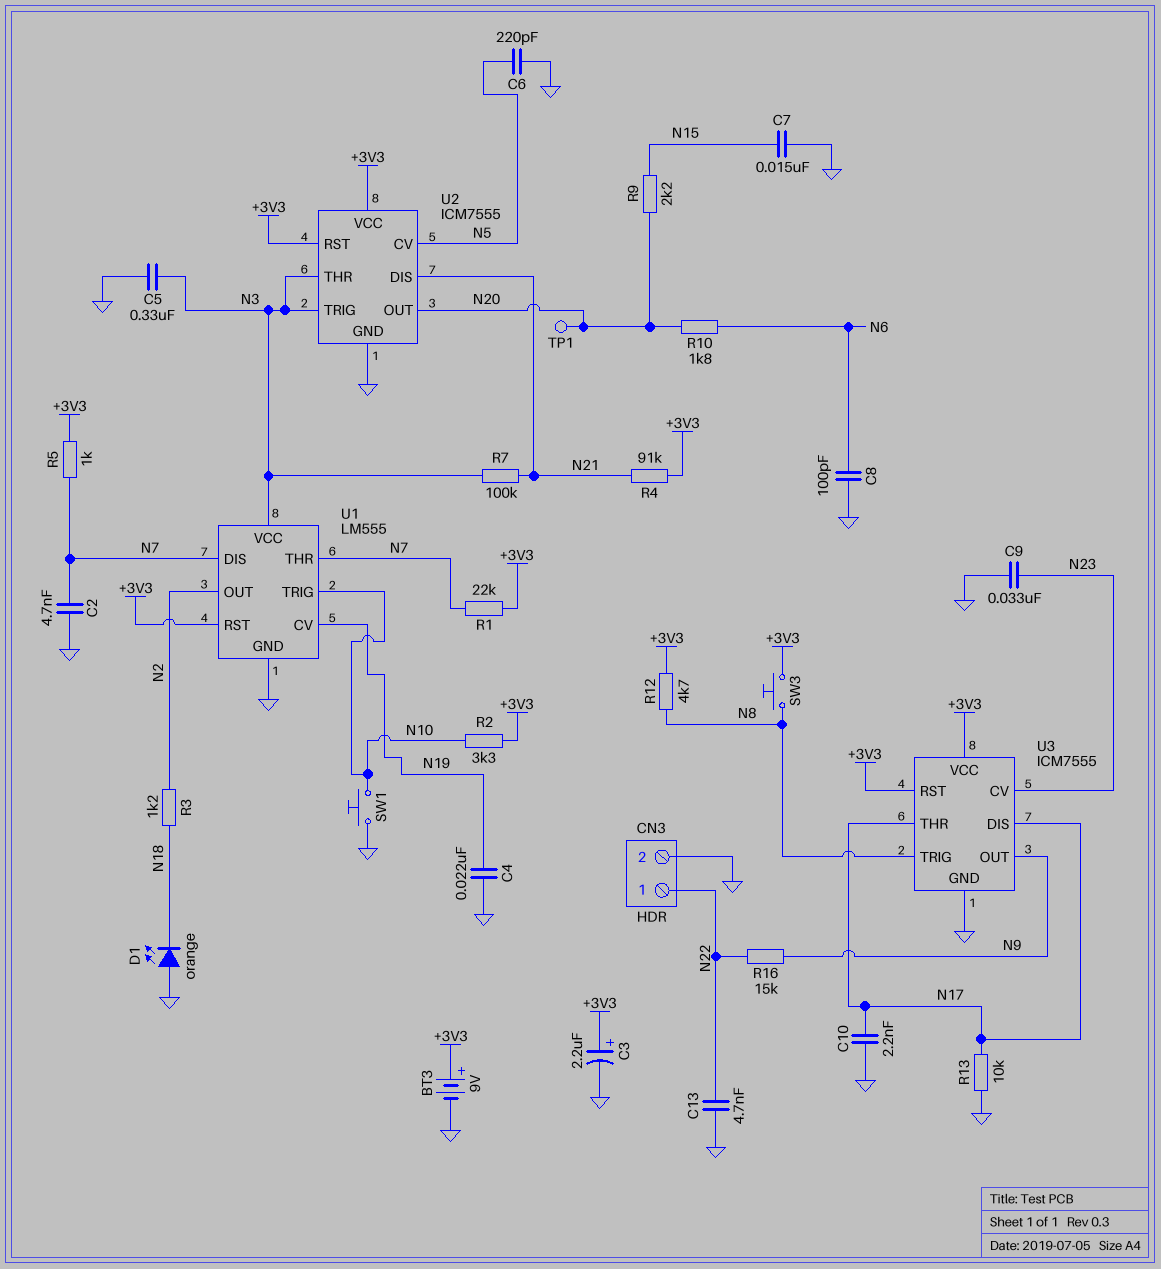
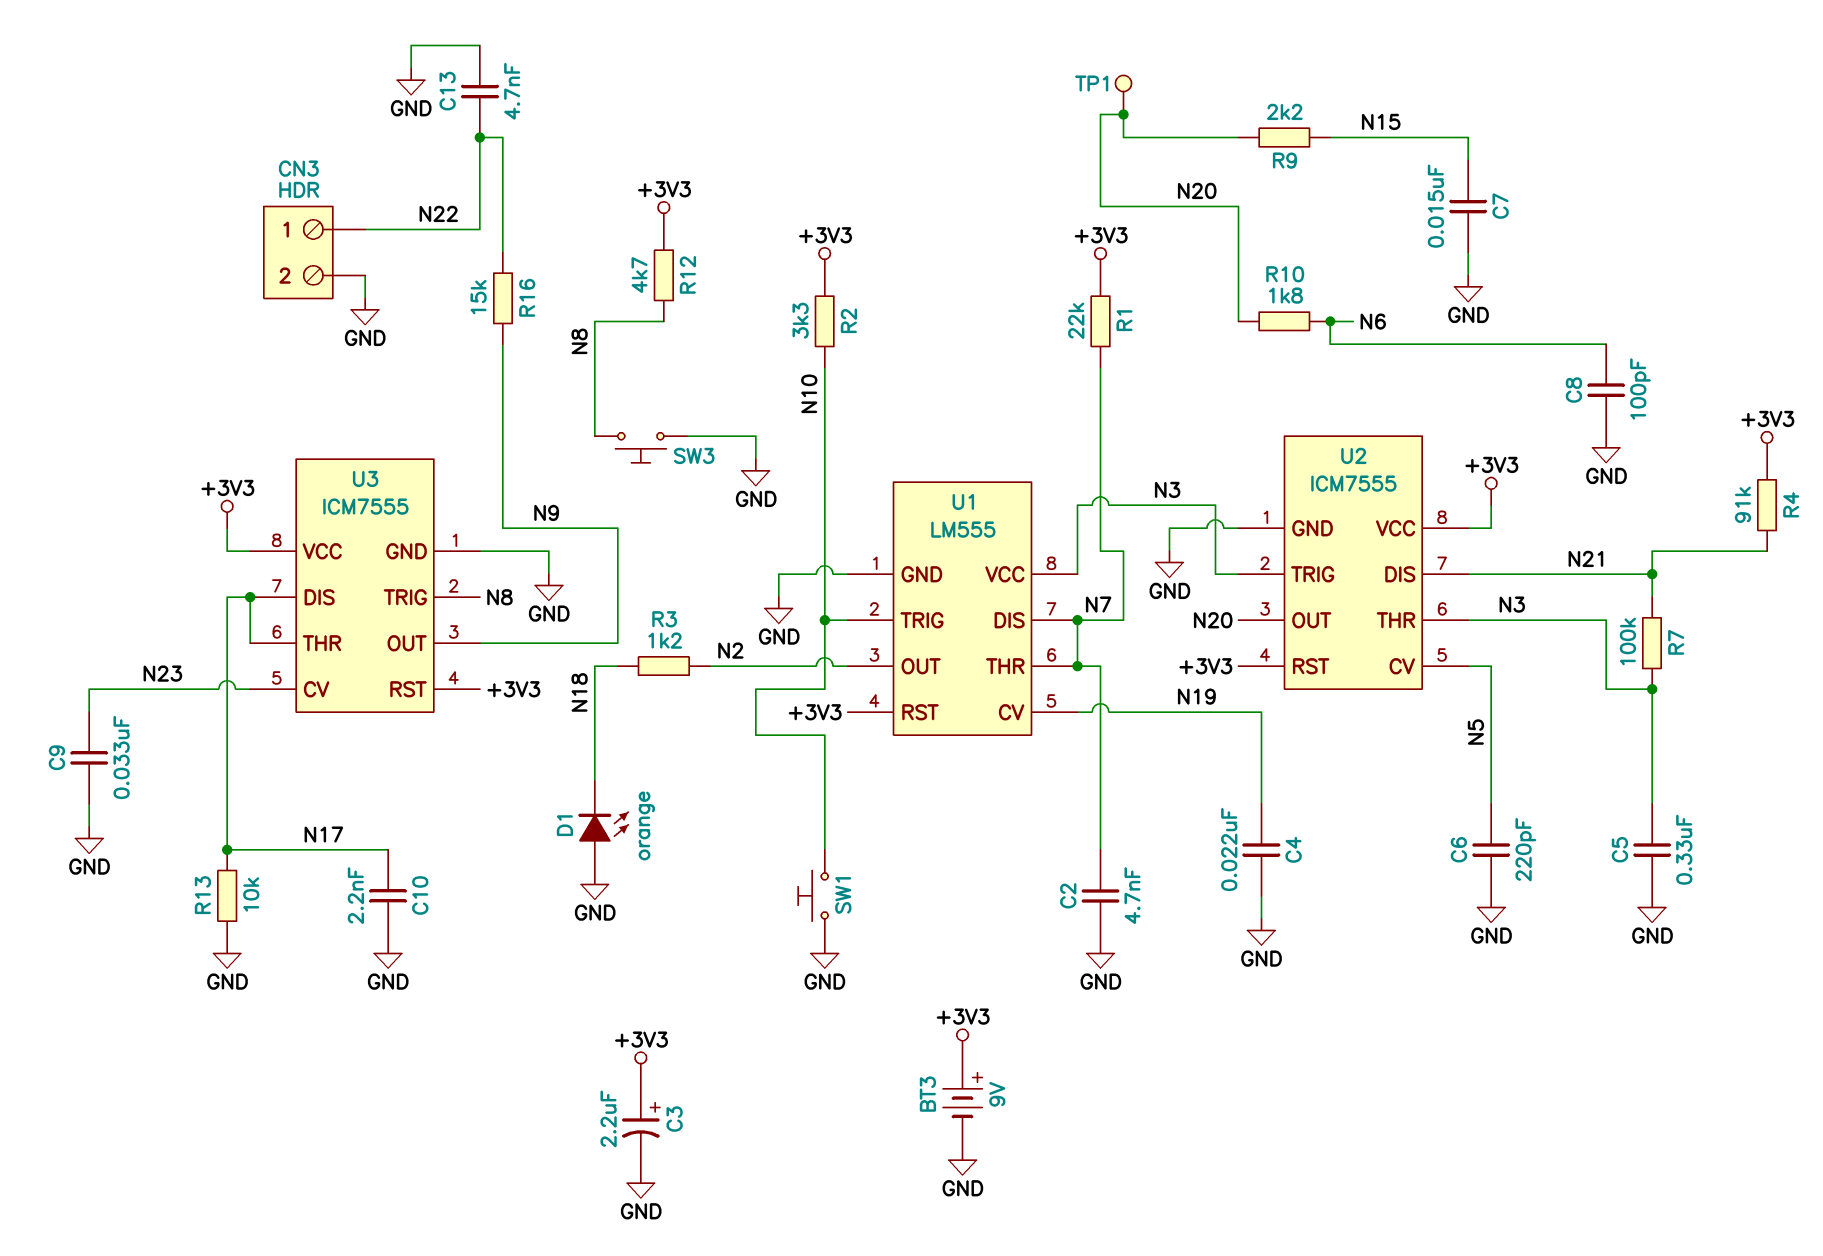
R5: 1k (+3V3, N7) -> none
SW3: button (+3V3, N8) -> button (GND, N8)

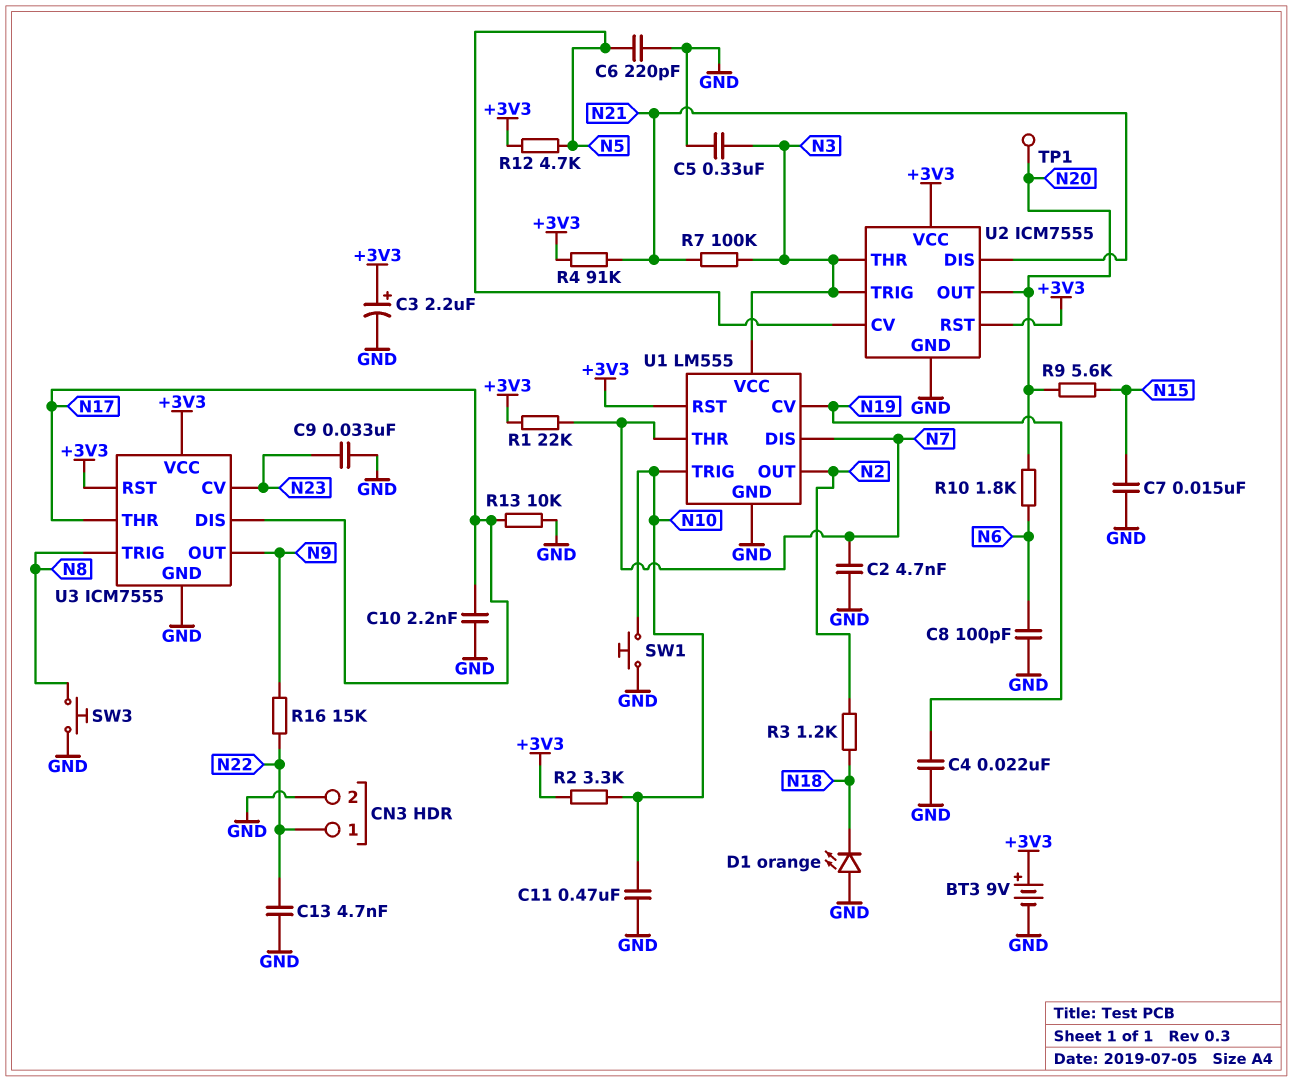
C11: none -> 470nF (GND, N10)
R9: 2.2k (N15, N20) -> 5.6k (N15, N20)
R12: 4.7k (+3V3, N8) -> 4.7k (+3V3, N5)

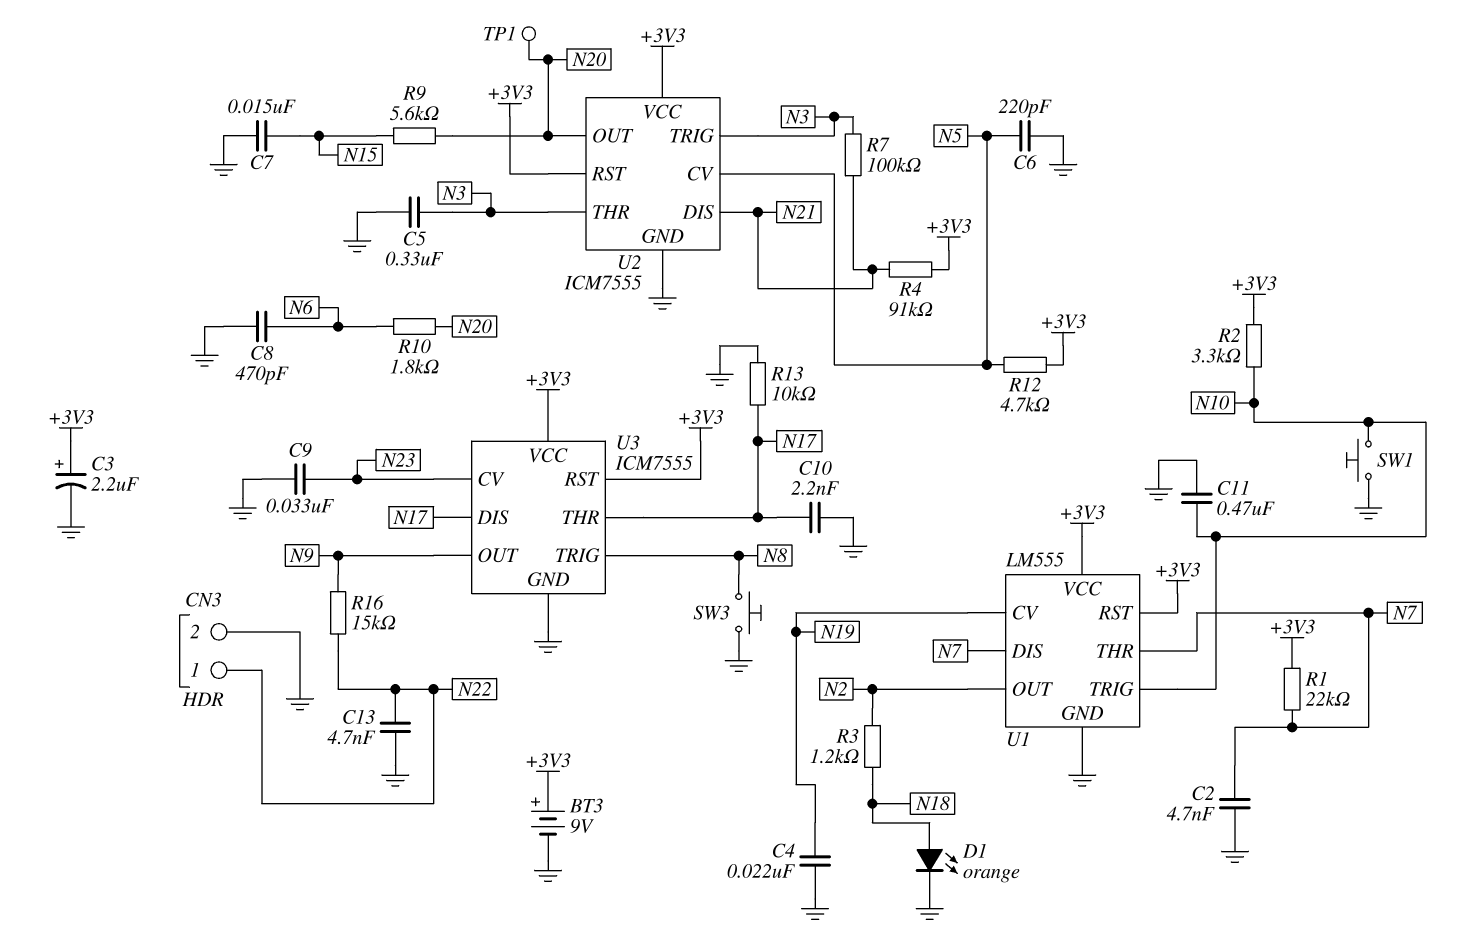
C8: 100pF (GND, N6) -> 470pF (GND, N6)
D1: LED orange (A GND, K N18) -> LED orange (A N18, K GND)
U1 pin VCC: N3 -> +3V3

